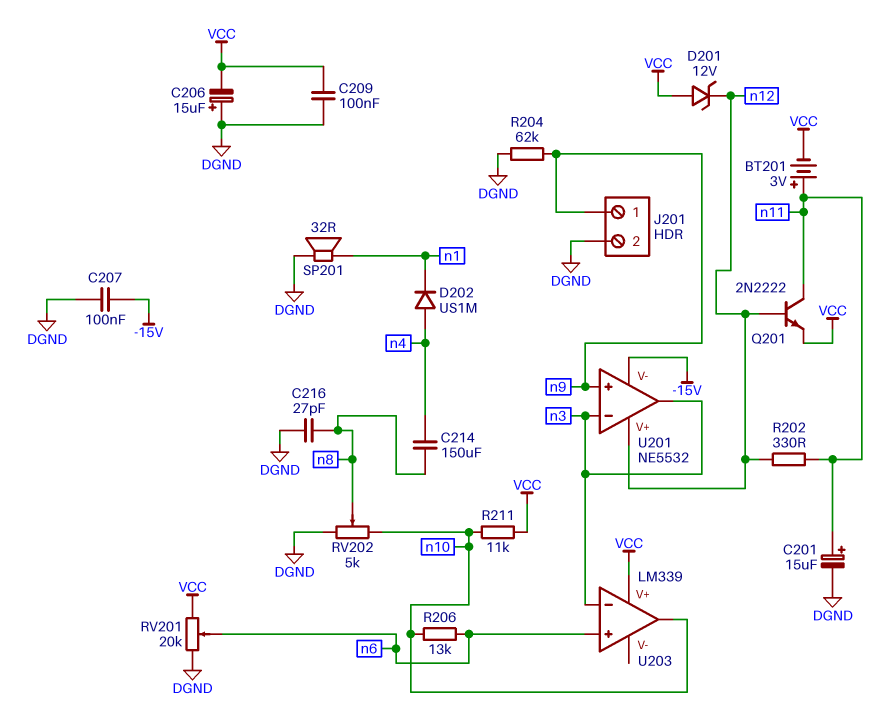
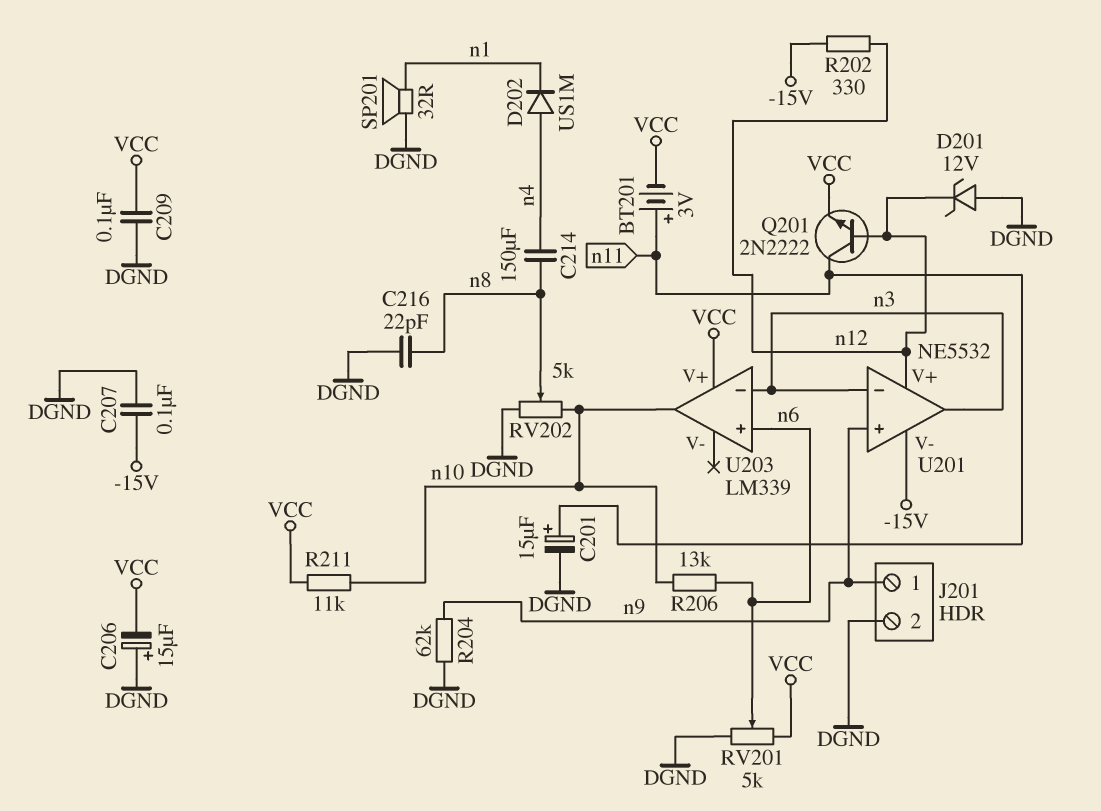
C216: 27pF (DGND, n8) -> 22pF (DGND, n8)
D201: zener 12V (A VCC, K n12) -> zener 12V (A DGND, K n12)
R202: 330 (n11, n12) -> 330 (-15V, n12)
RV201: 20k (DGND, VCC, wiper n6) -> 5k (DGND, VCC, wiper n6)

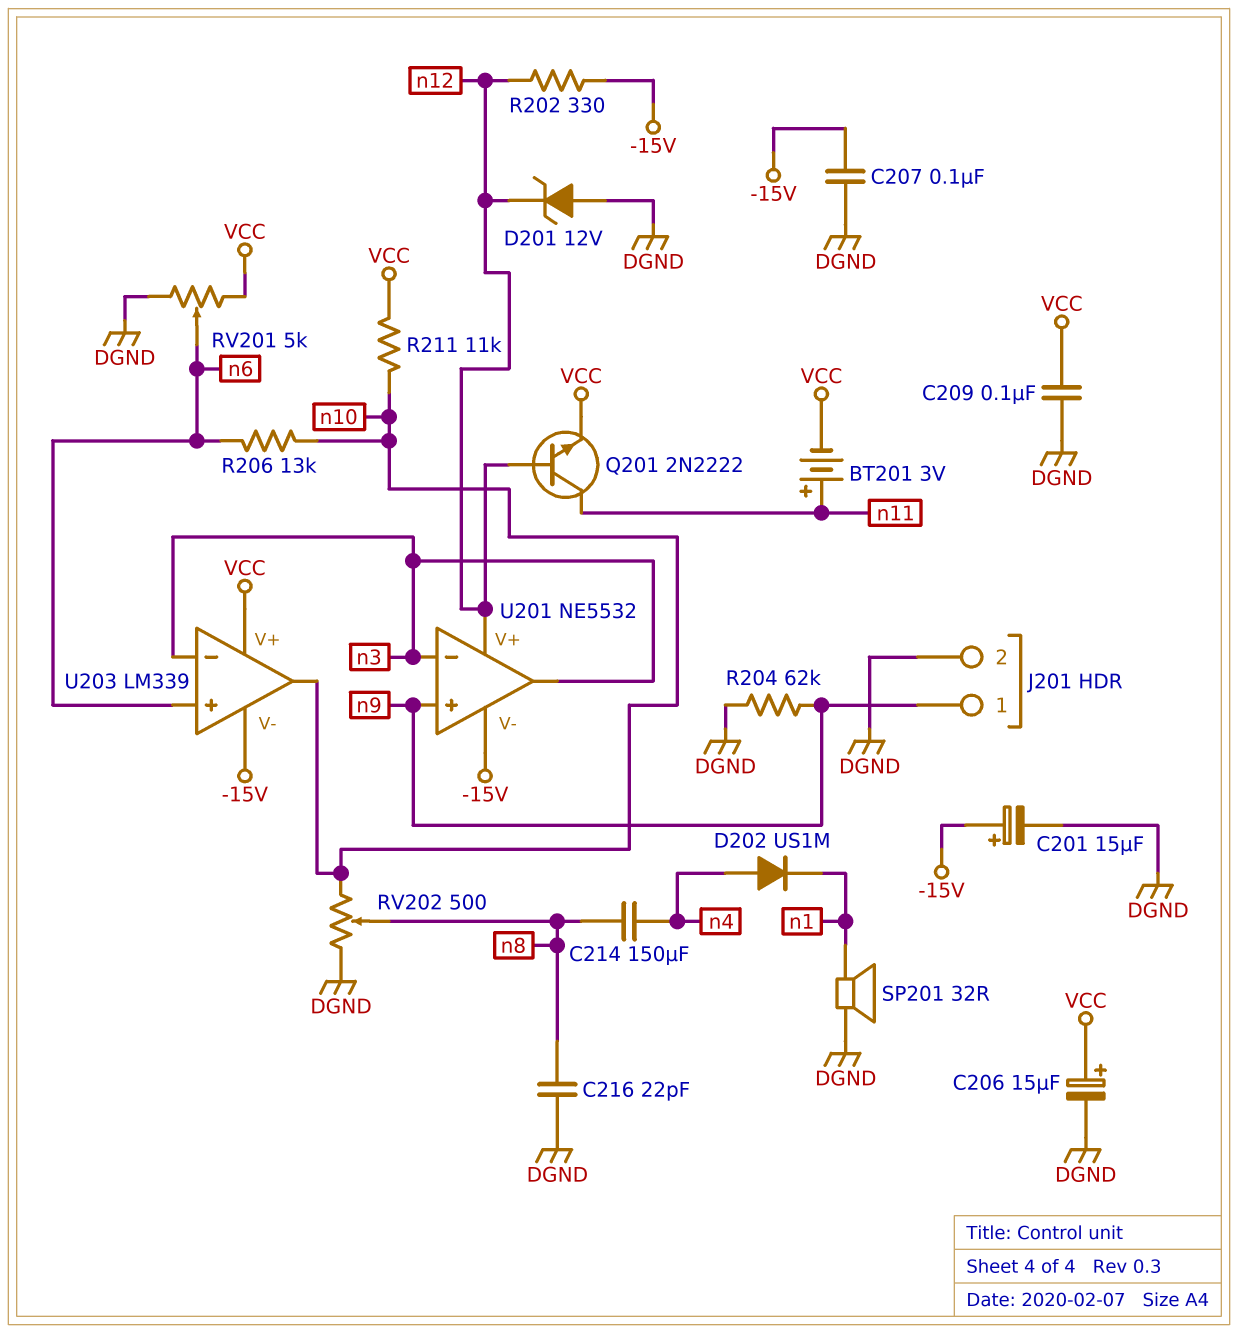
C201: 15uF (plus n11, minus DGND) -> 15uF (plus -15V, minus DGND)
C206: 15uF (plus DGND, minus VCC) -> 15uF (plus VCC, minus DGND)
RV202: 5k (DGND, n10, wiper n8) -> 500 (DGND, n10, wiper n8)
U203 pin V-: none -> -15V

